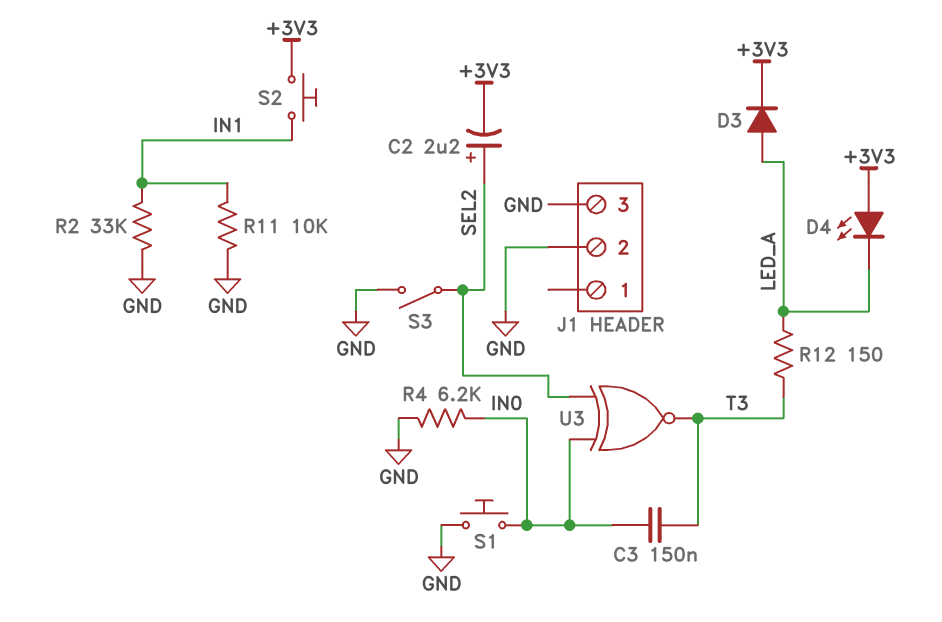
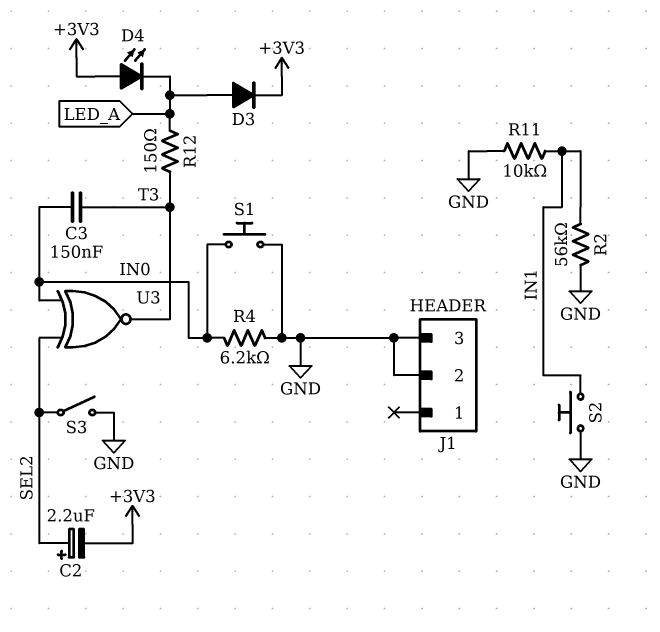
R2: 33k (GND, IN1) -> 56k (GND, IN1)
S2: button (+3V3, IN1) -> button (GND, IN1)

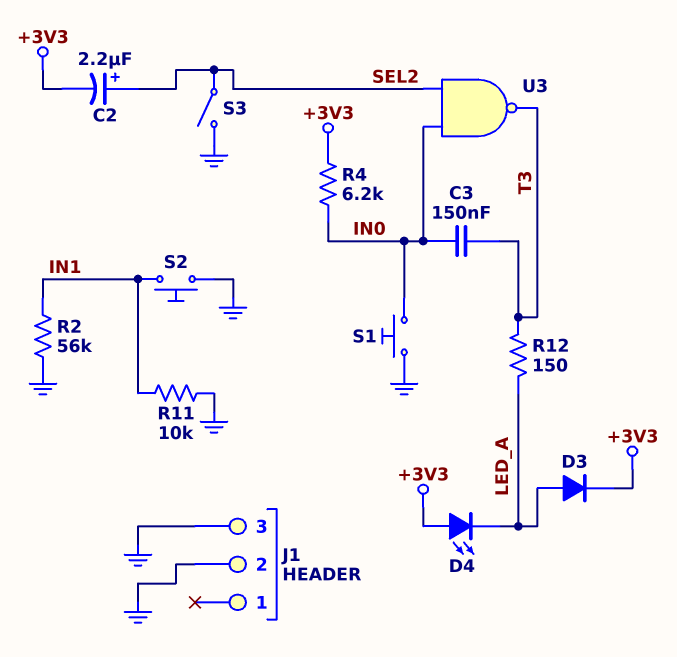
R4: 6.2k (GND, IN0) -> 6.2k (+3V3, IN0)
U3: XNOR (in IN0, in SEL2, out T3) -> NAND (in IN0, in SEL2, out T3)

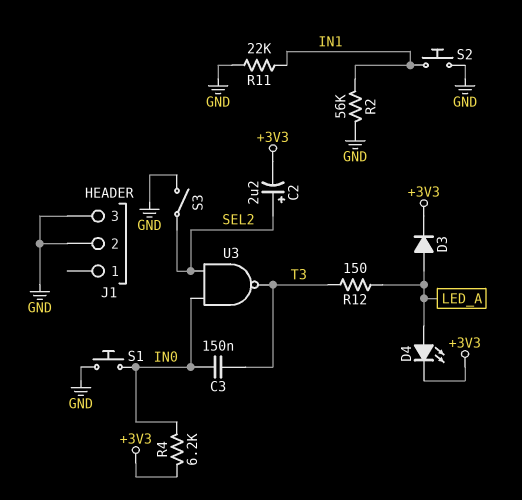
D4: LED (A +3V3, K LED_A) -> LED (A LED_A, K +3V3)
R11: 10k (GND, IN1) -> 22k (GND, IN1)

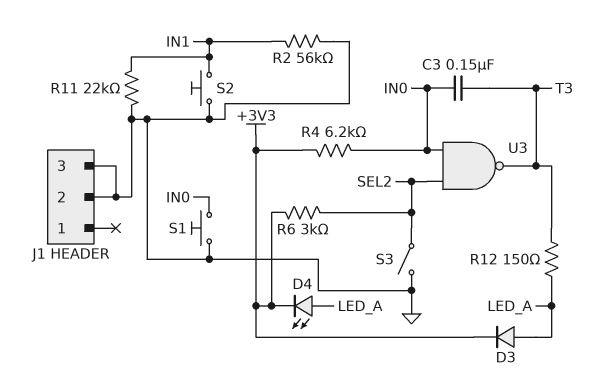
C2: 2.2uF (plus SEL2, minus +3V3) -> none
R6: none -> 3k (+3V3, SEL2)

